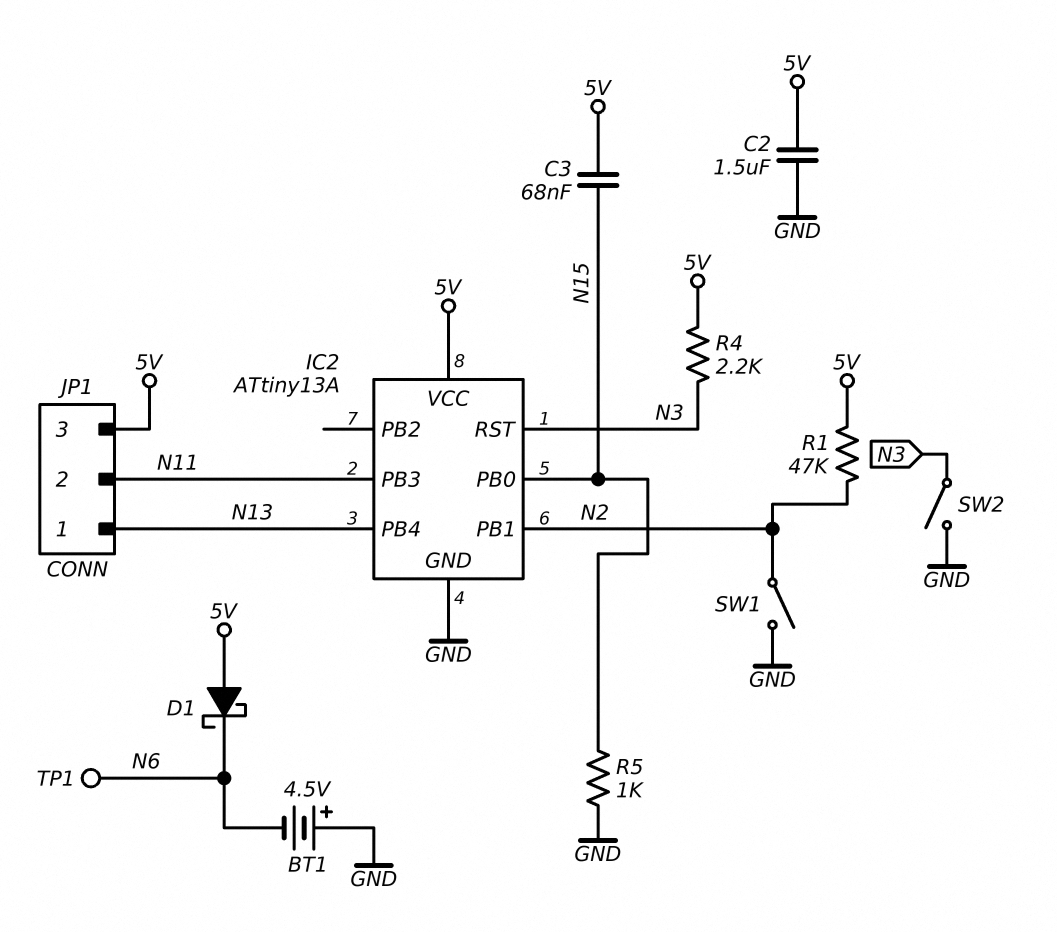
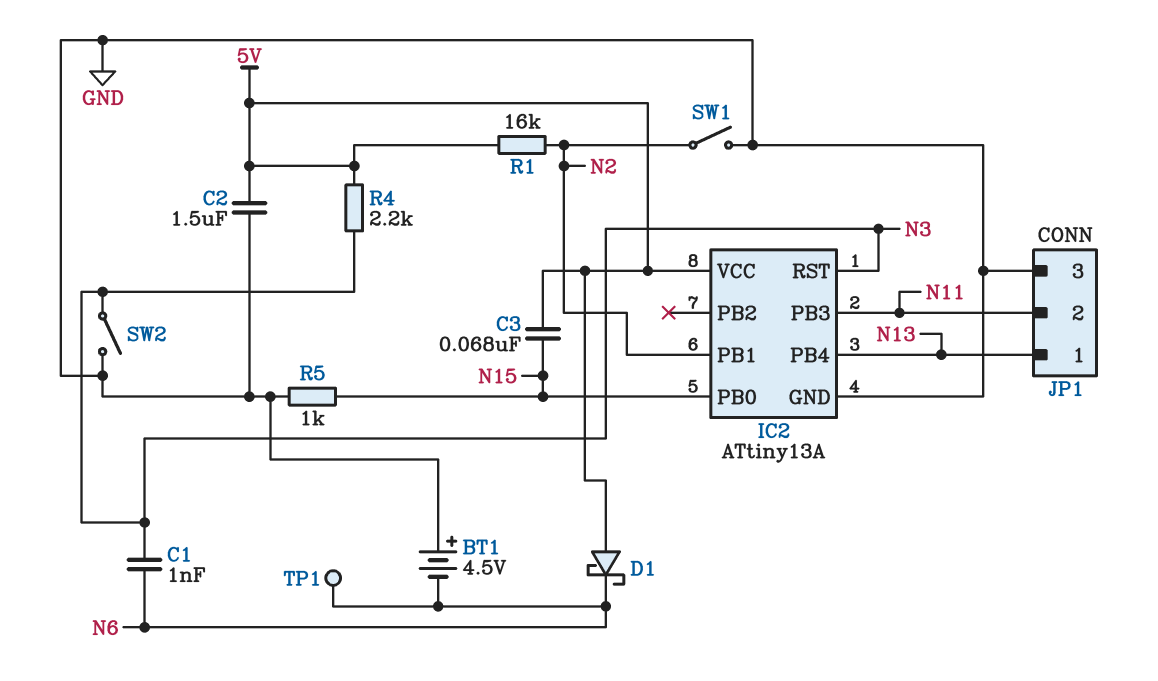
C1: none -> 1nF (N3, N6)
JP1 pin 3: 5V -> GND
R1: 47k (5V, N2) -> 16k (5V, N2)

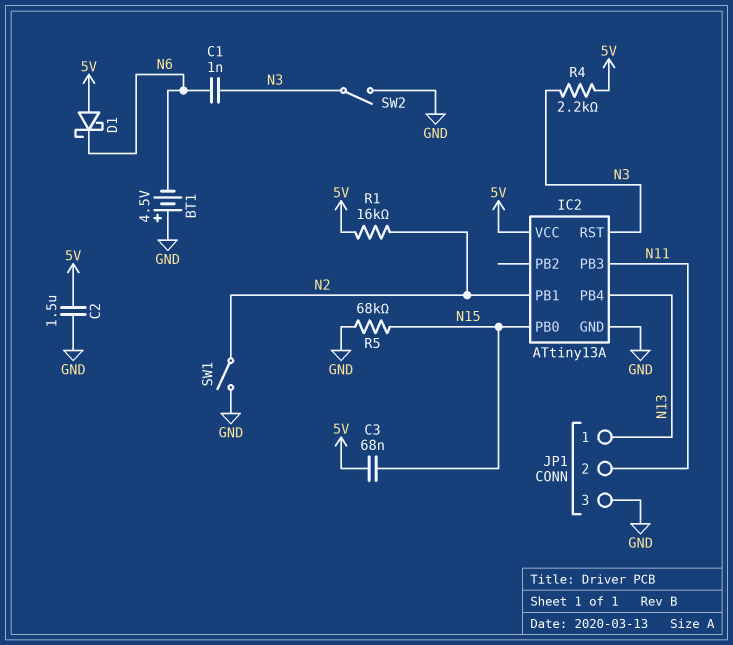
R5: 1k (GND, N15) -> 68k (GND, N15)
TP1: test point (N6) -> none

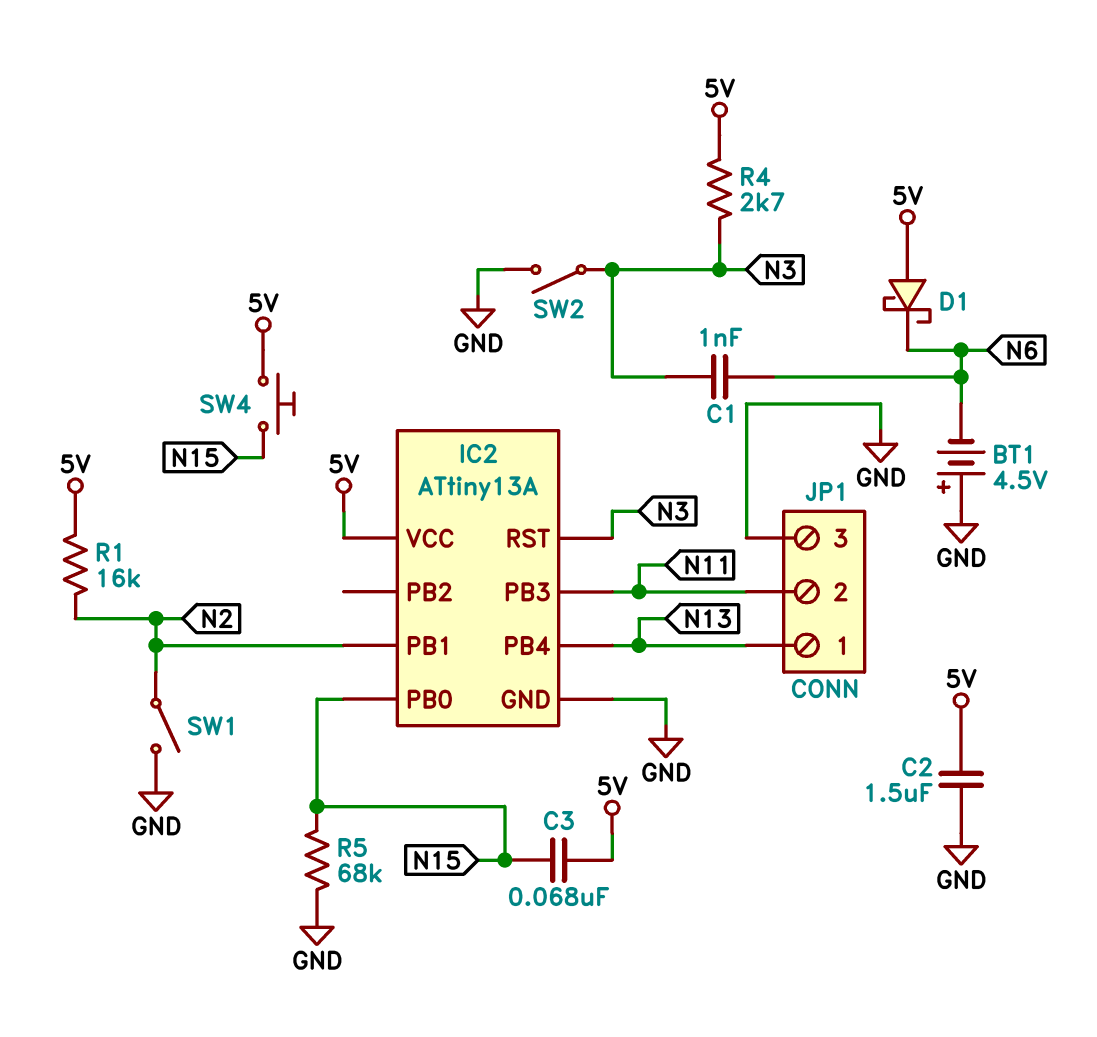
R4: 2.2k (5V, N3) -> 2.7k (5V, N3)
SW4: none -> button (5V, N15)

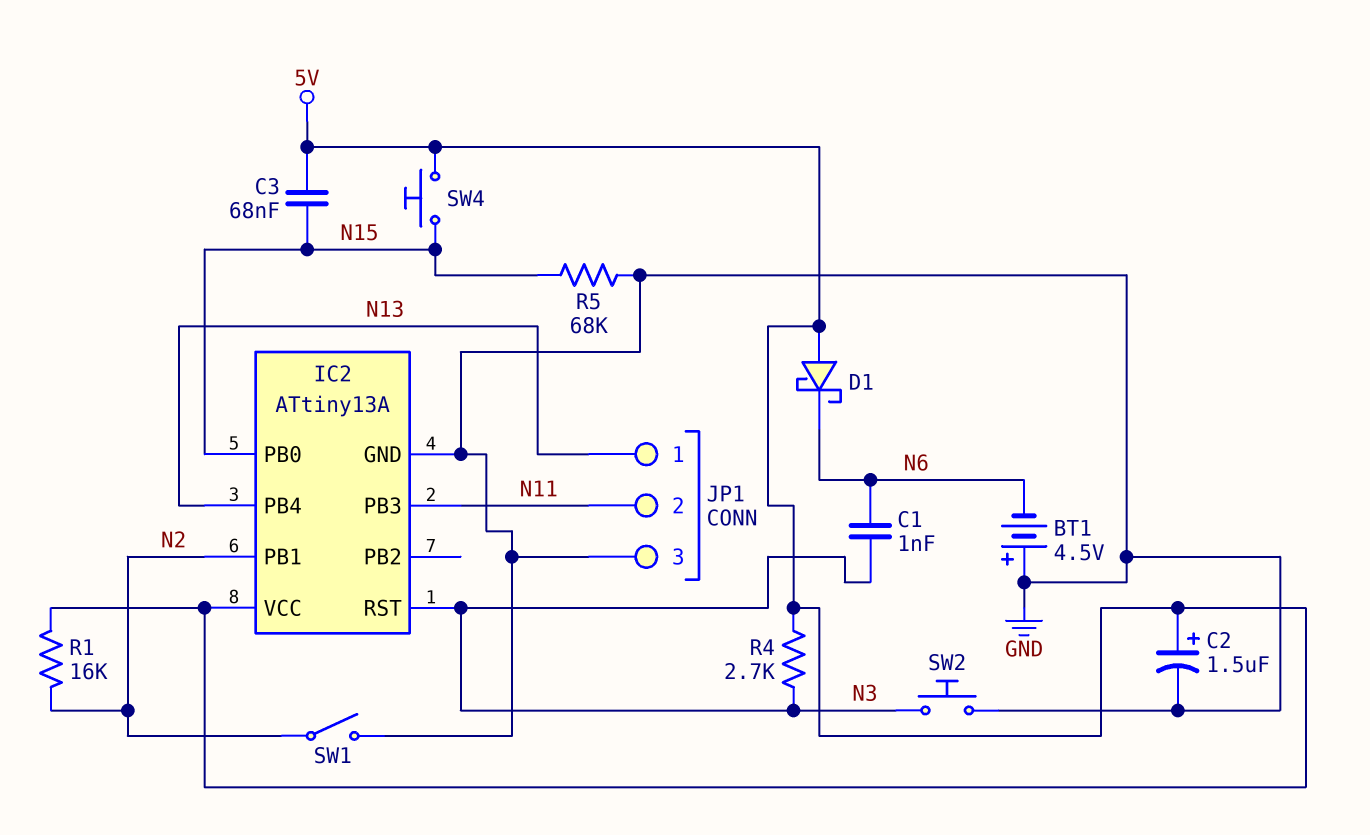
C2: 1.5uF (5V, GND) -> 1.5uF (plus 5V, minus GND)
SW2: switch (GND, N3) -> button (GND, N3)

